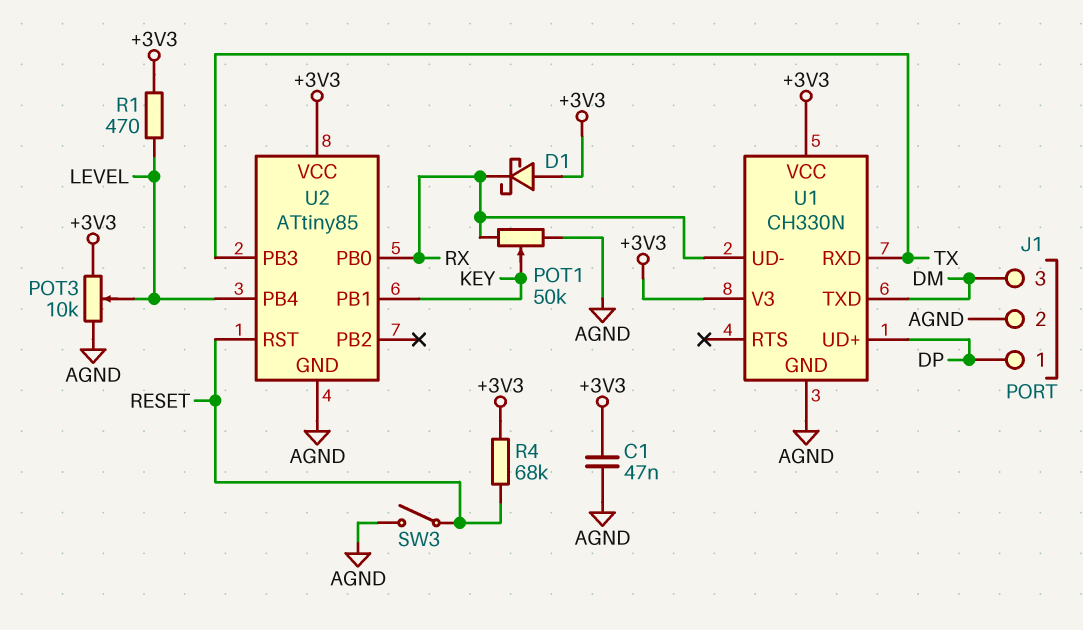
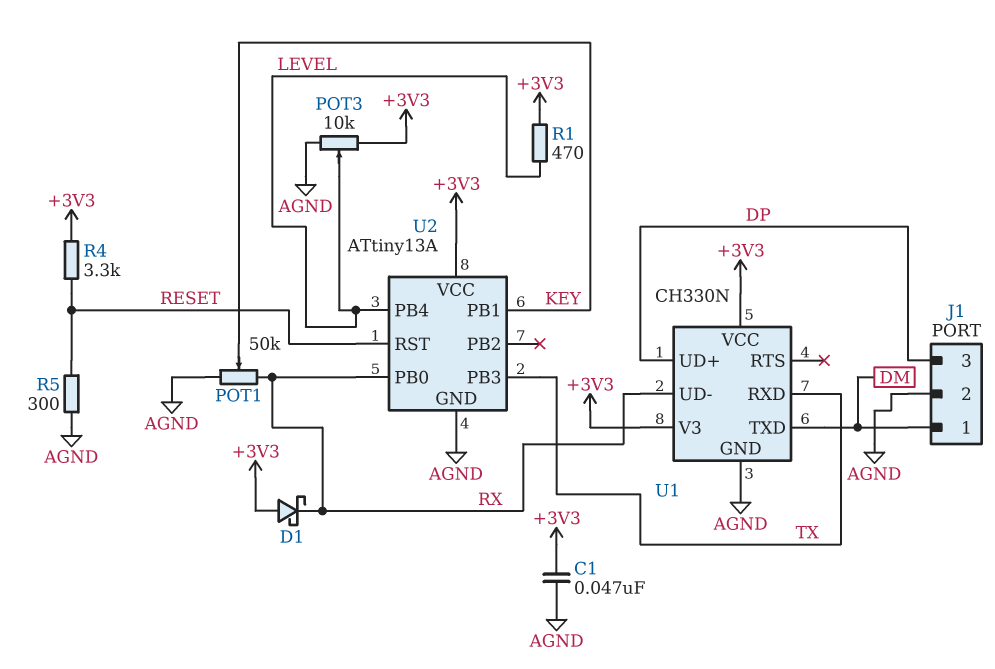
J1 pin 1: DP -> DM
J1 pin 3: DM -> DP
R4: 68k (+3V3, RESET) -> 3.3k (+3V3, RESET)
R5: none -> 300 (AGND, RESET)
SW3: switch (AGND, RESET) -> none
U2: ATtiny85 -> ATtiny13A

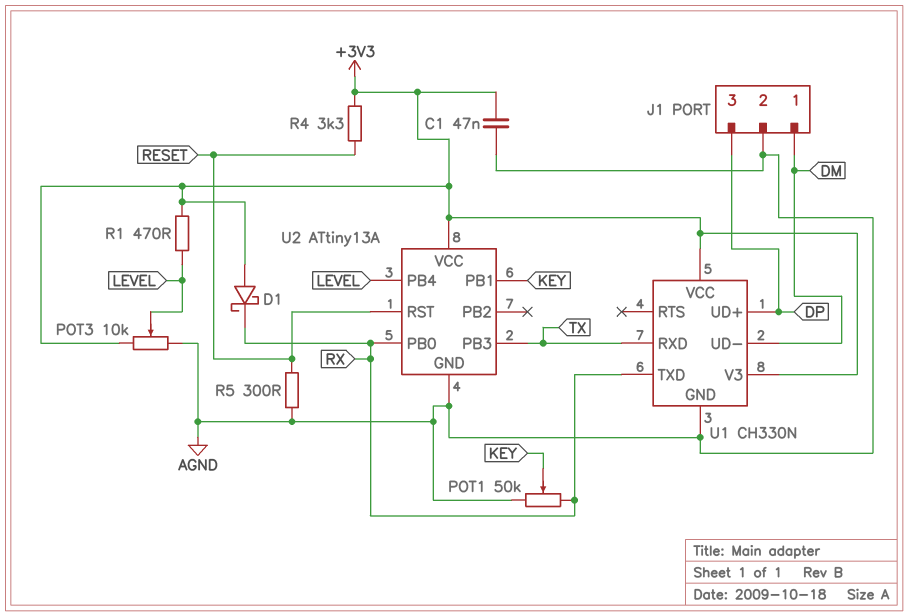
U1 pin TXD: DM -> RX
U1 pin UD-: RX -> DM

